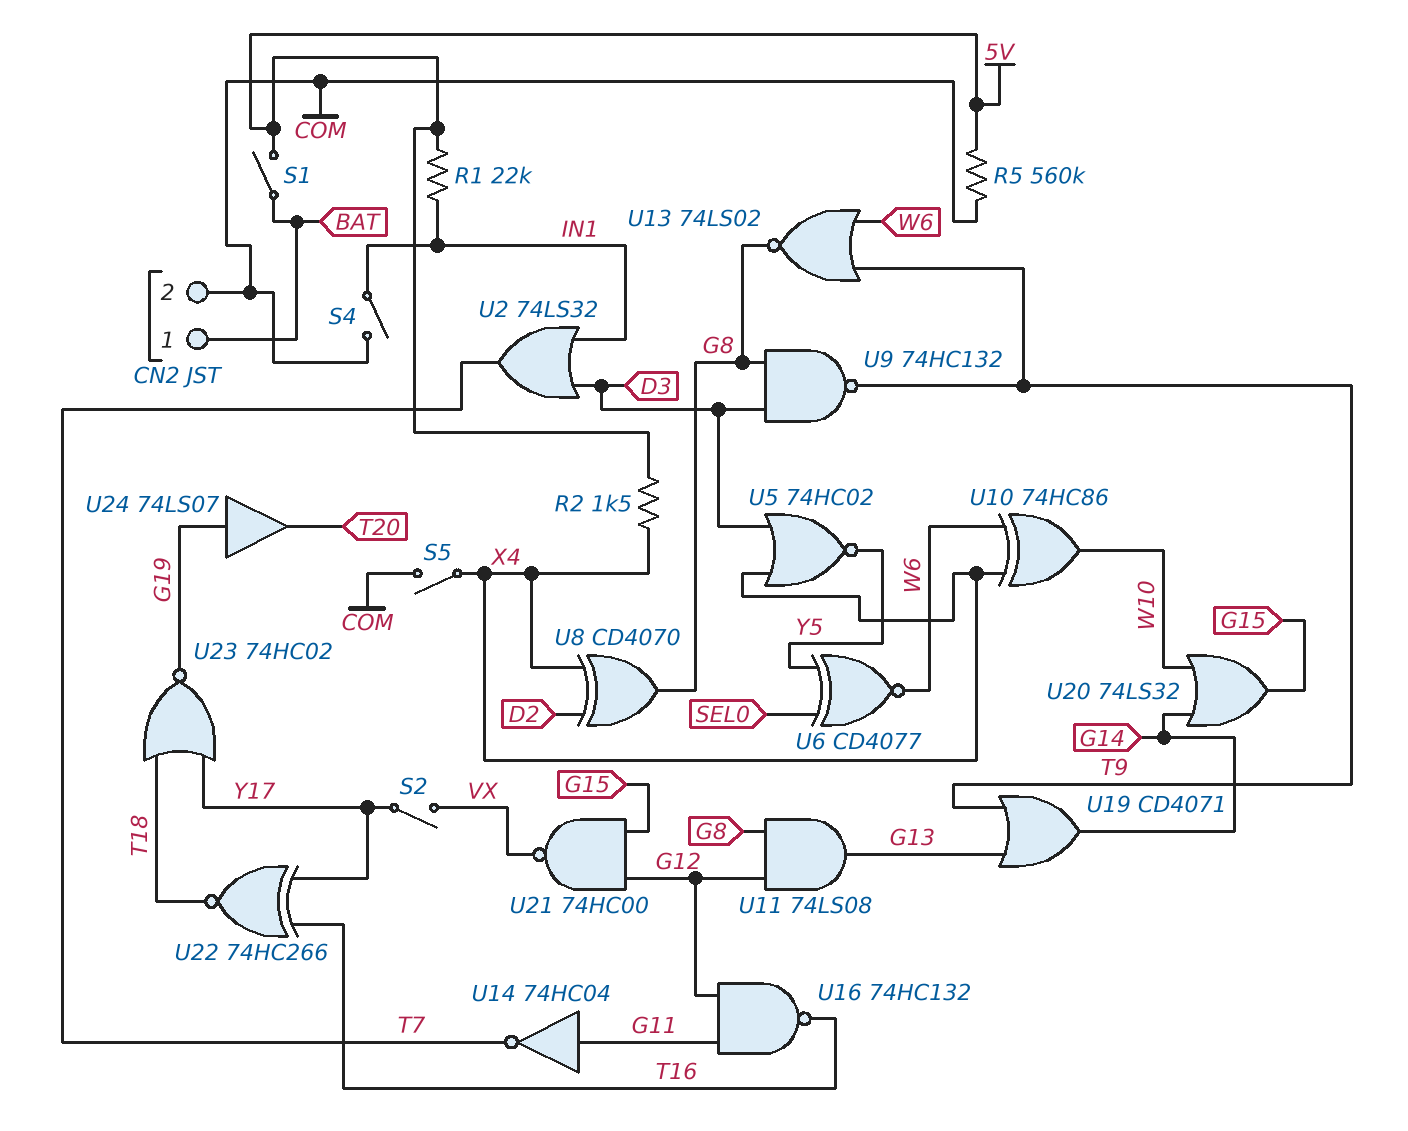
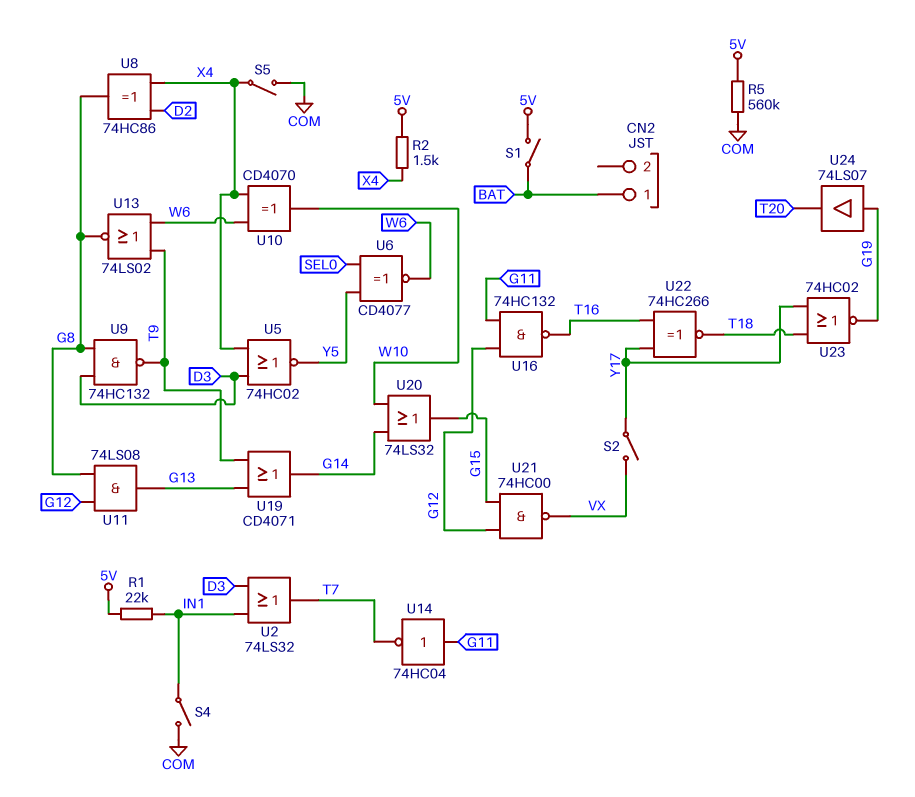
CN2 pin 2: COM -> none
U8: XOR CD4070 (in D2, in X4, out G8) -> XOR 74HC86 (in D2, in X4, out G8)
U10: XOR 74HC86 (in W6, in X4, out W10) -> XOR CD4070 (in W6, in X4, out W10)

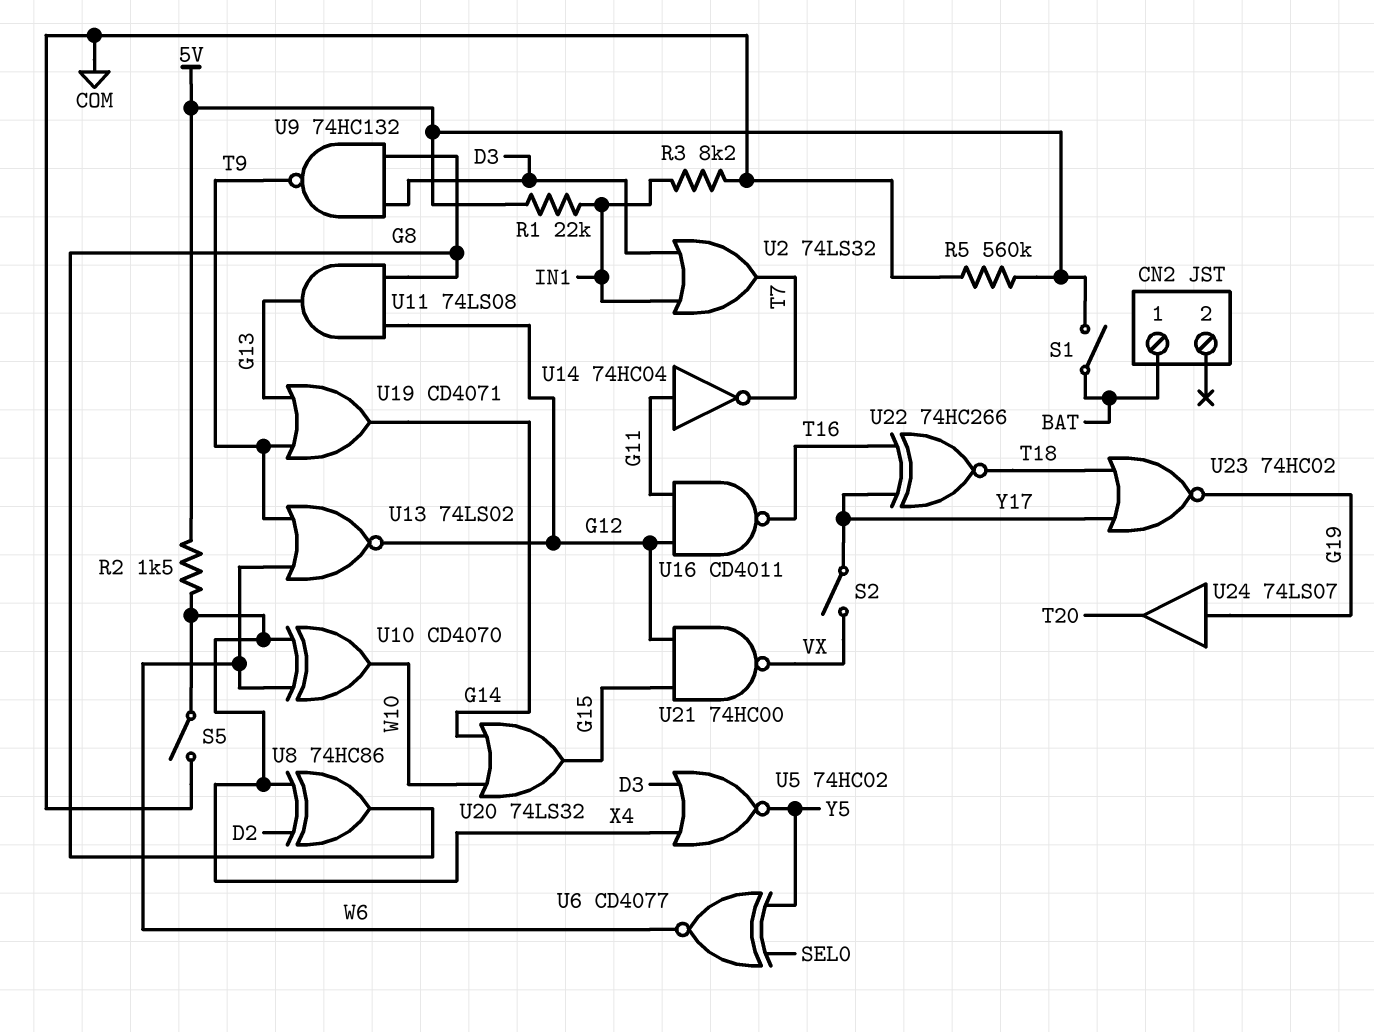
R3: none -> 8.2k (COM, IN1)
S4: switch (COM, IN1) -> none
U13: NOR 74LS02 (in T9, in W6, out G8) -> NOR 74LS02 (in T9, in W6, out G12)
U16: NAND 74HC132 (in G11, in G12, out T16) -> NAND CD4011 (in G11, in G12, out T16)

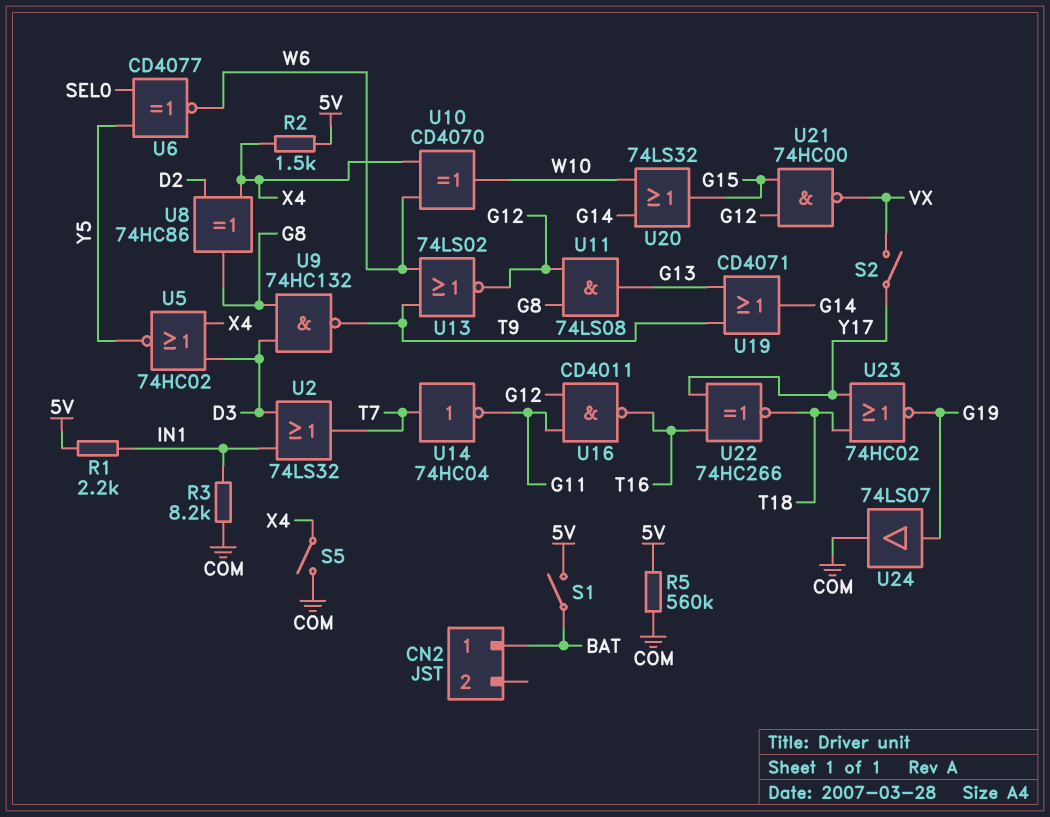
R1: 22k (5V, IN1) -> 2.2k (5V, IN1)
U14: NOT 74HC04 (in G11, out T7) -> NOT 74HC04 (in T7, out G11)
U24: buffer 74LS07 (in G19, out T20) -> buffer 74LS07 (in G19, out COM)

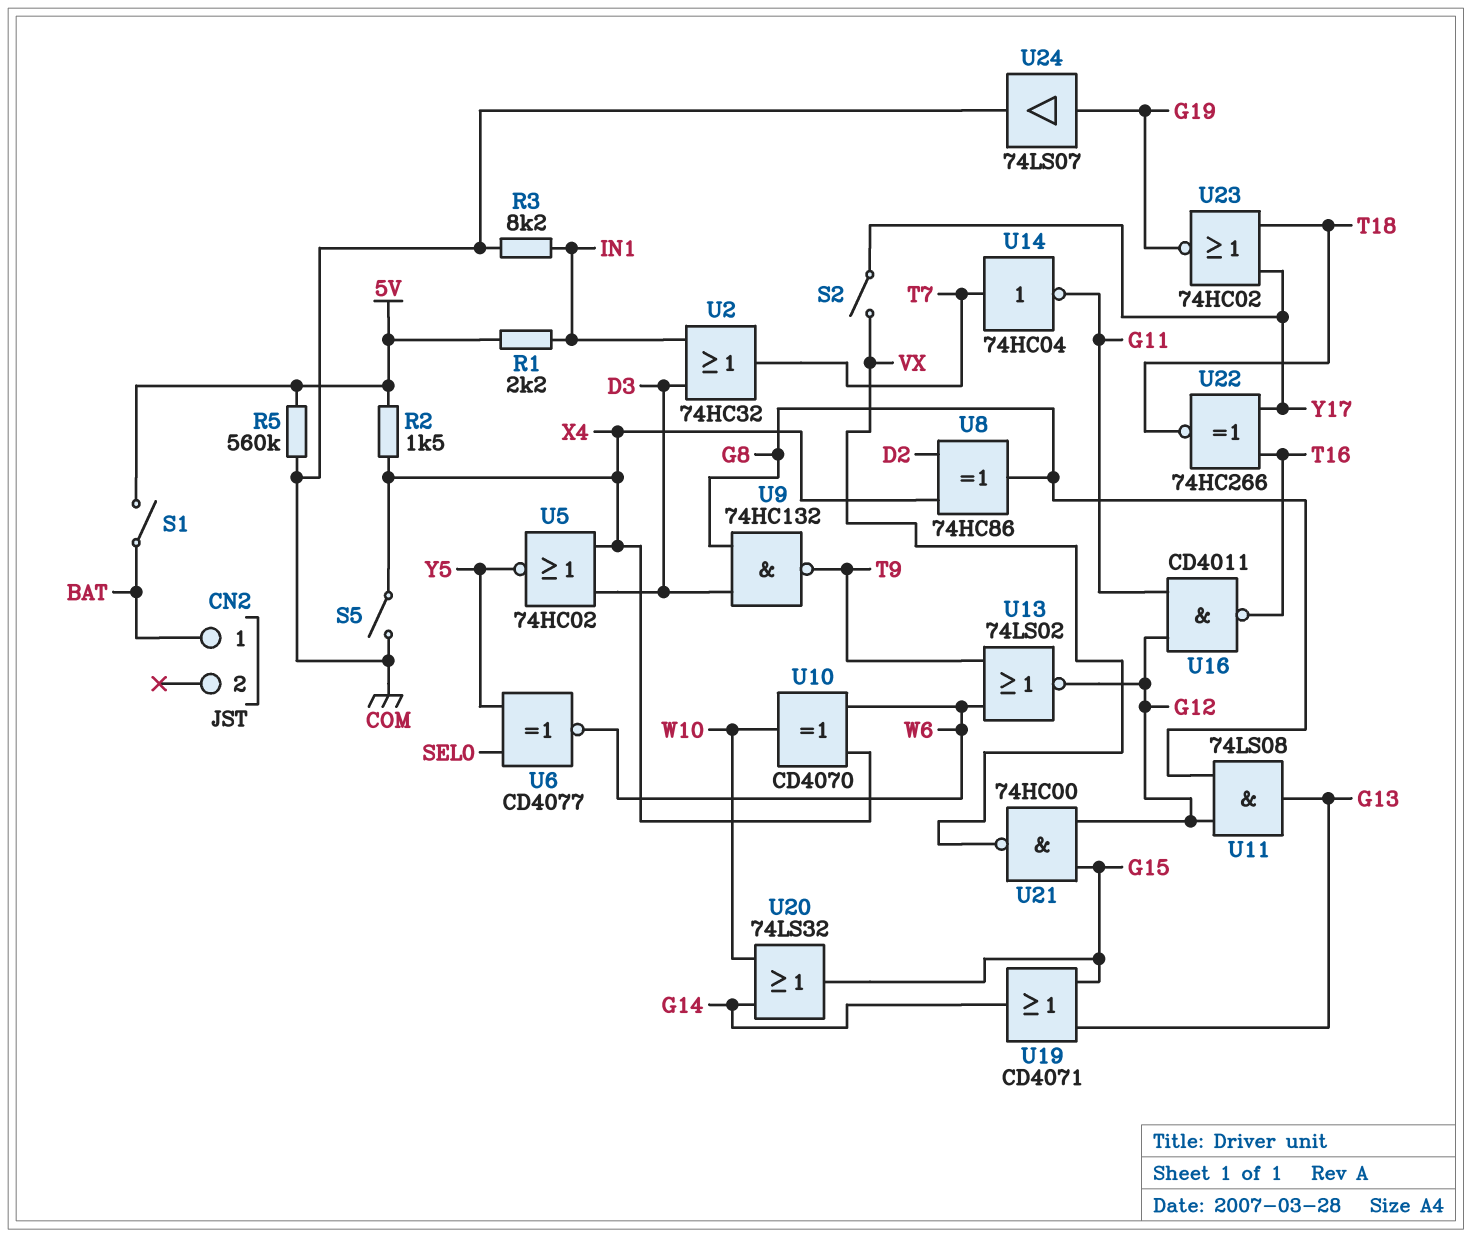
U2: OR 74LS32 (in D3, in IN1, out T7) -> OR 74HC32 (in D3, in IN1, out T7)
U19: OR CD4071 (in G13, in T9, out G14) -> OR CD4071 (in G13, in G15, out G14)

